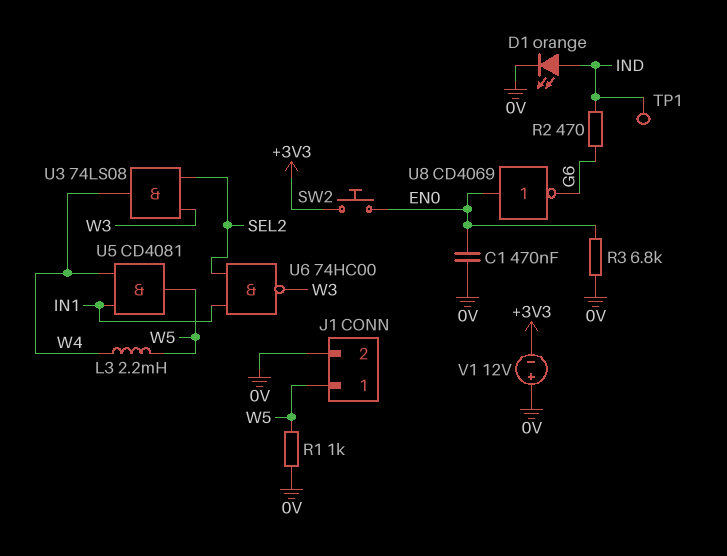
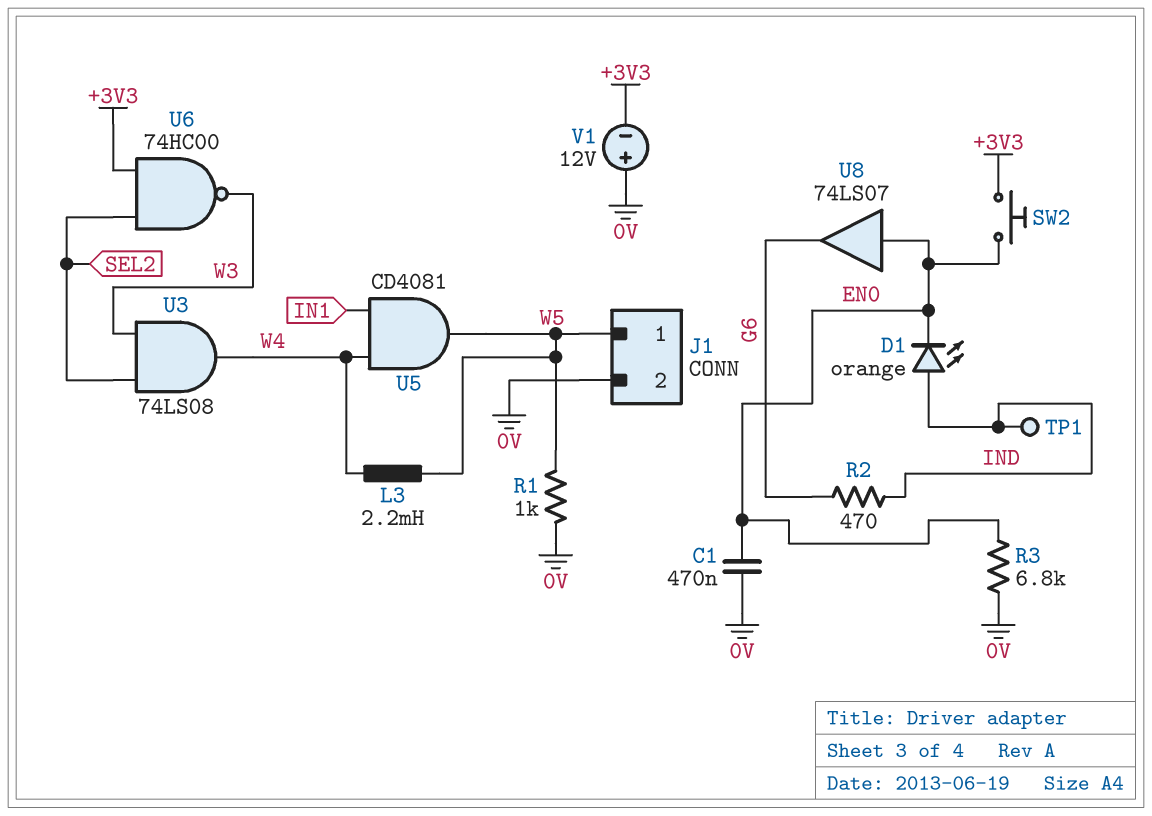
D1: LED orange (A IND, K 0V) -> LED orange (A IND, K EN0)
U6: NAND 74HC00 (in IN1, in SEL2, out W3) -> NAND 74HC00 (in +3V3, in SEL2, out W3)
U8: NOT CD4069 (in EN0, out G6) -> buffer 74LS07 (in EN0, out G6)

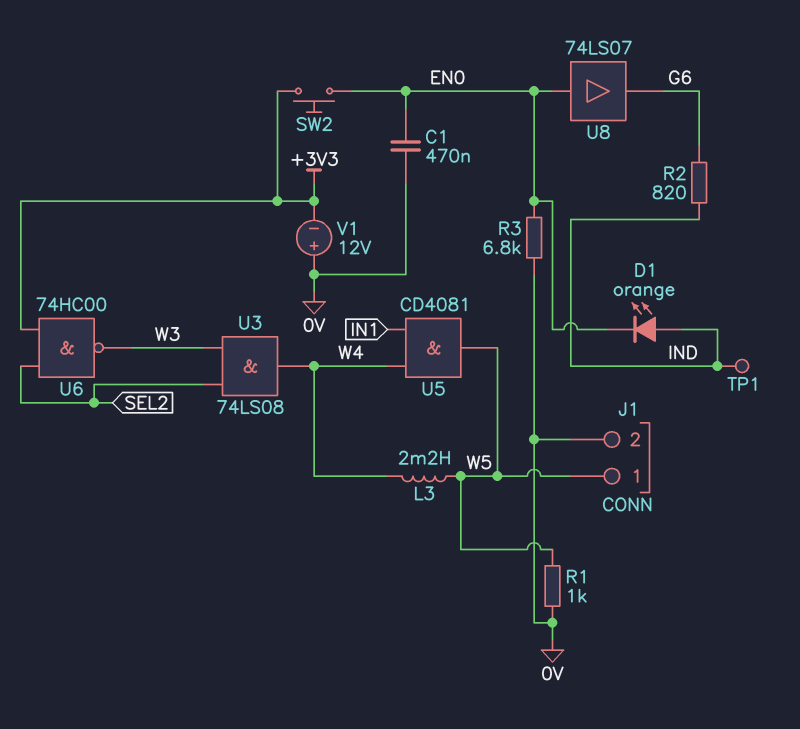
R2: 470 (G6, IND) -> 820 (G6, IND)

